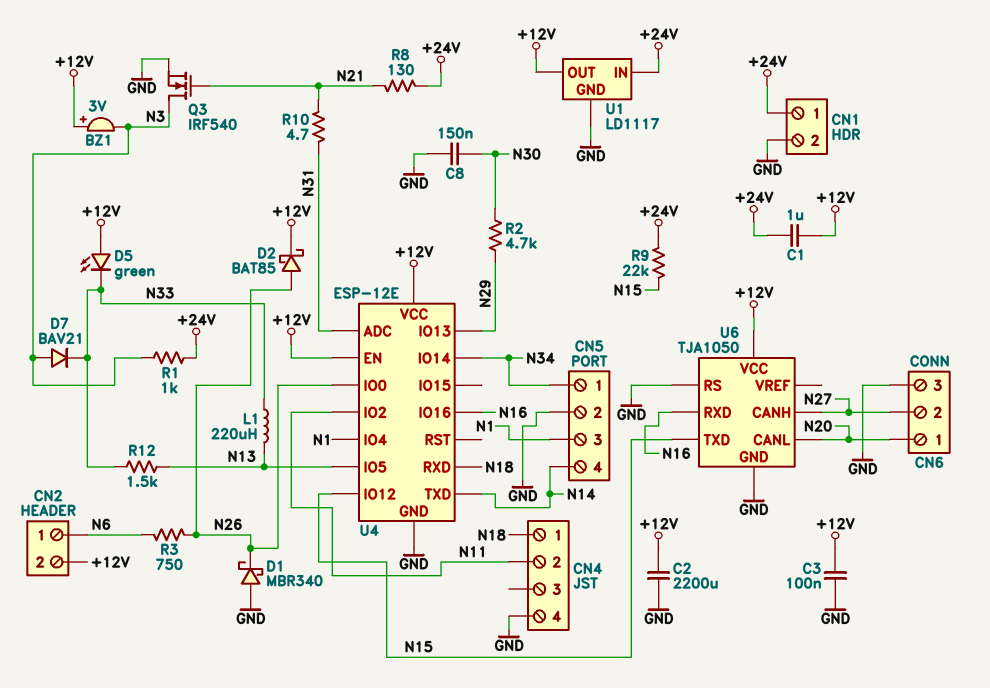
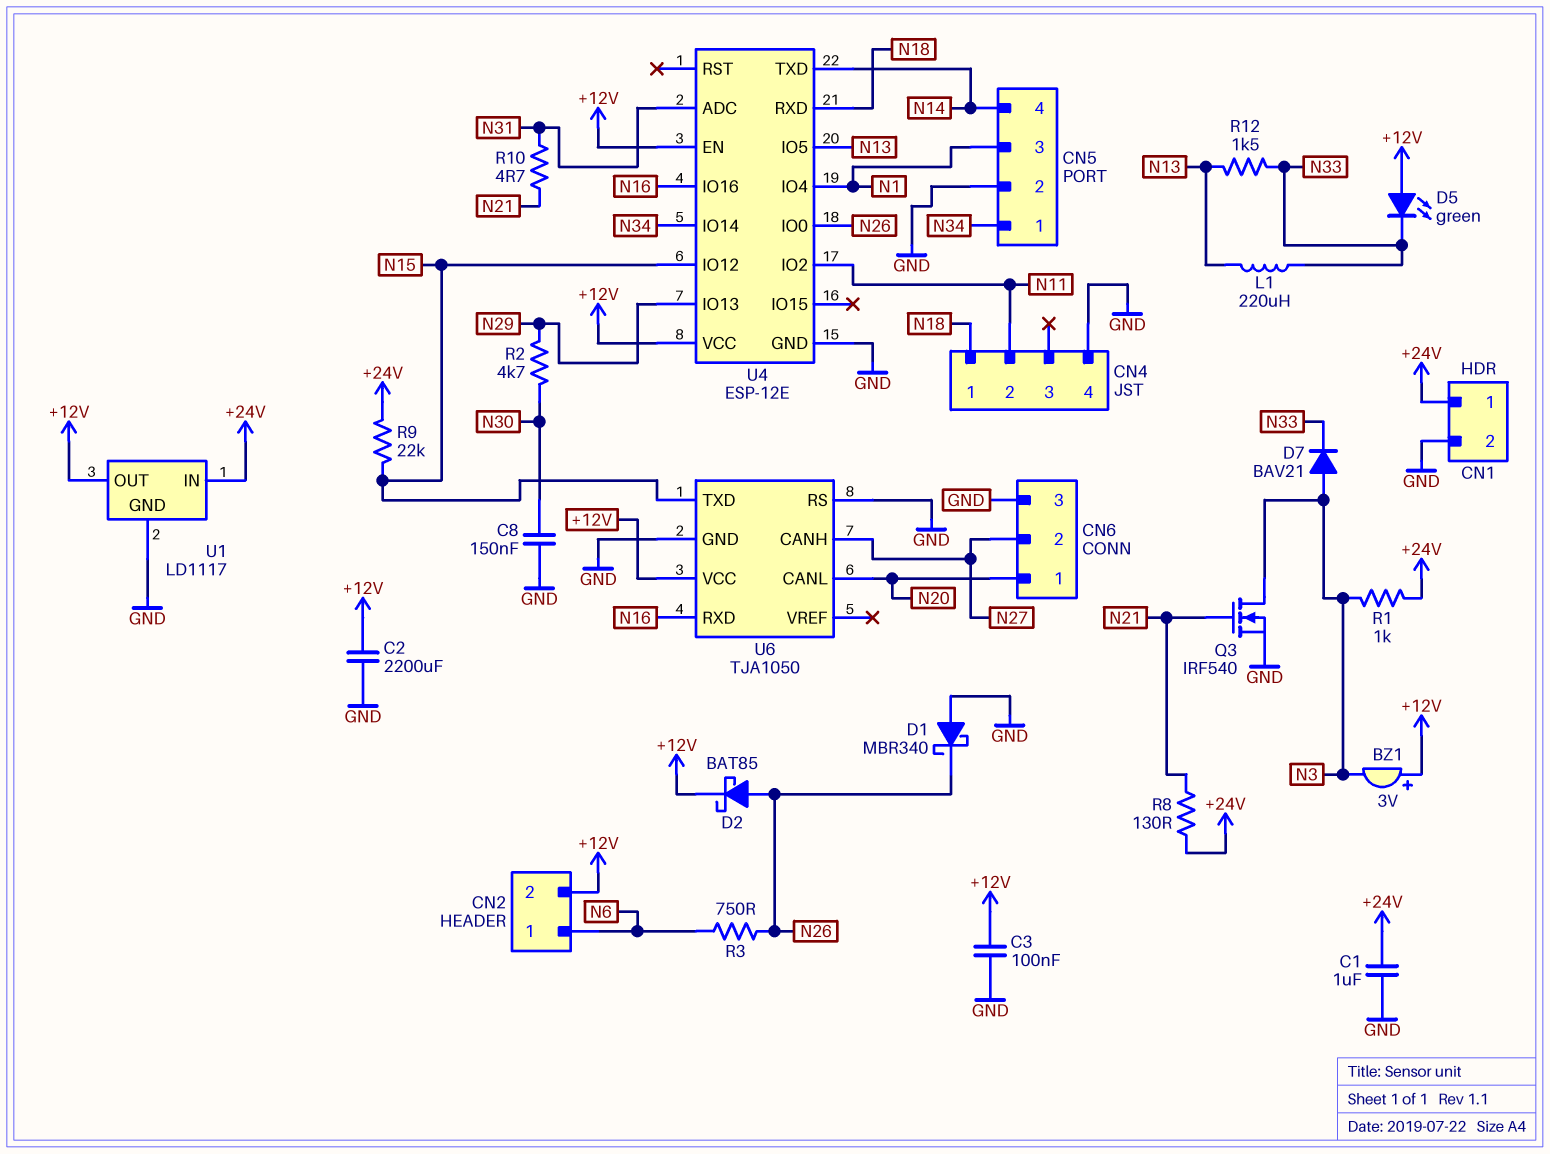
C1: 1uF (+12V, +24V) -> 1uF (+24V, GND)

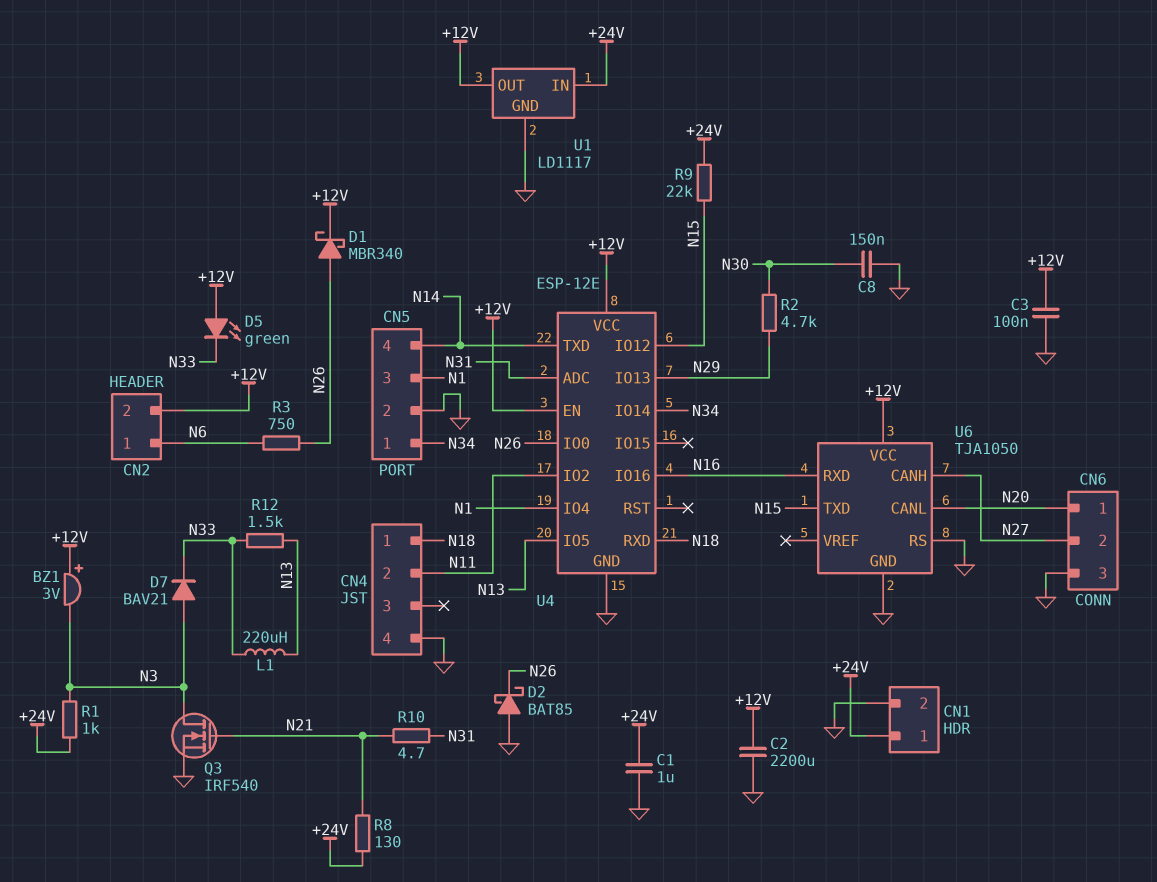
D1: schottky MBR340 (A GND, K N26) -> schottky MBR340 (A N26, K +12V)
D2: schottky BAT85 (A N26, K +12V) -> schottky BAT85 (A GND, K N26)

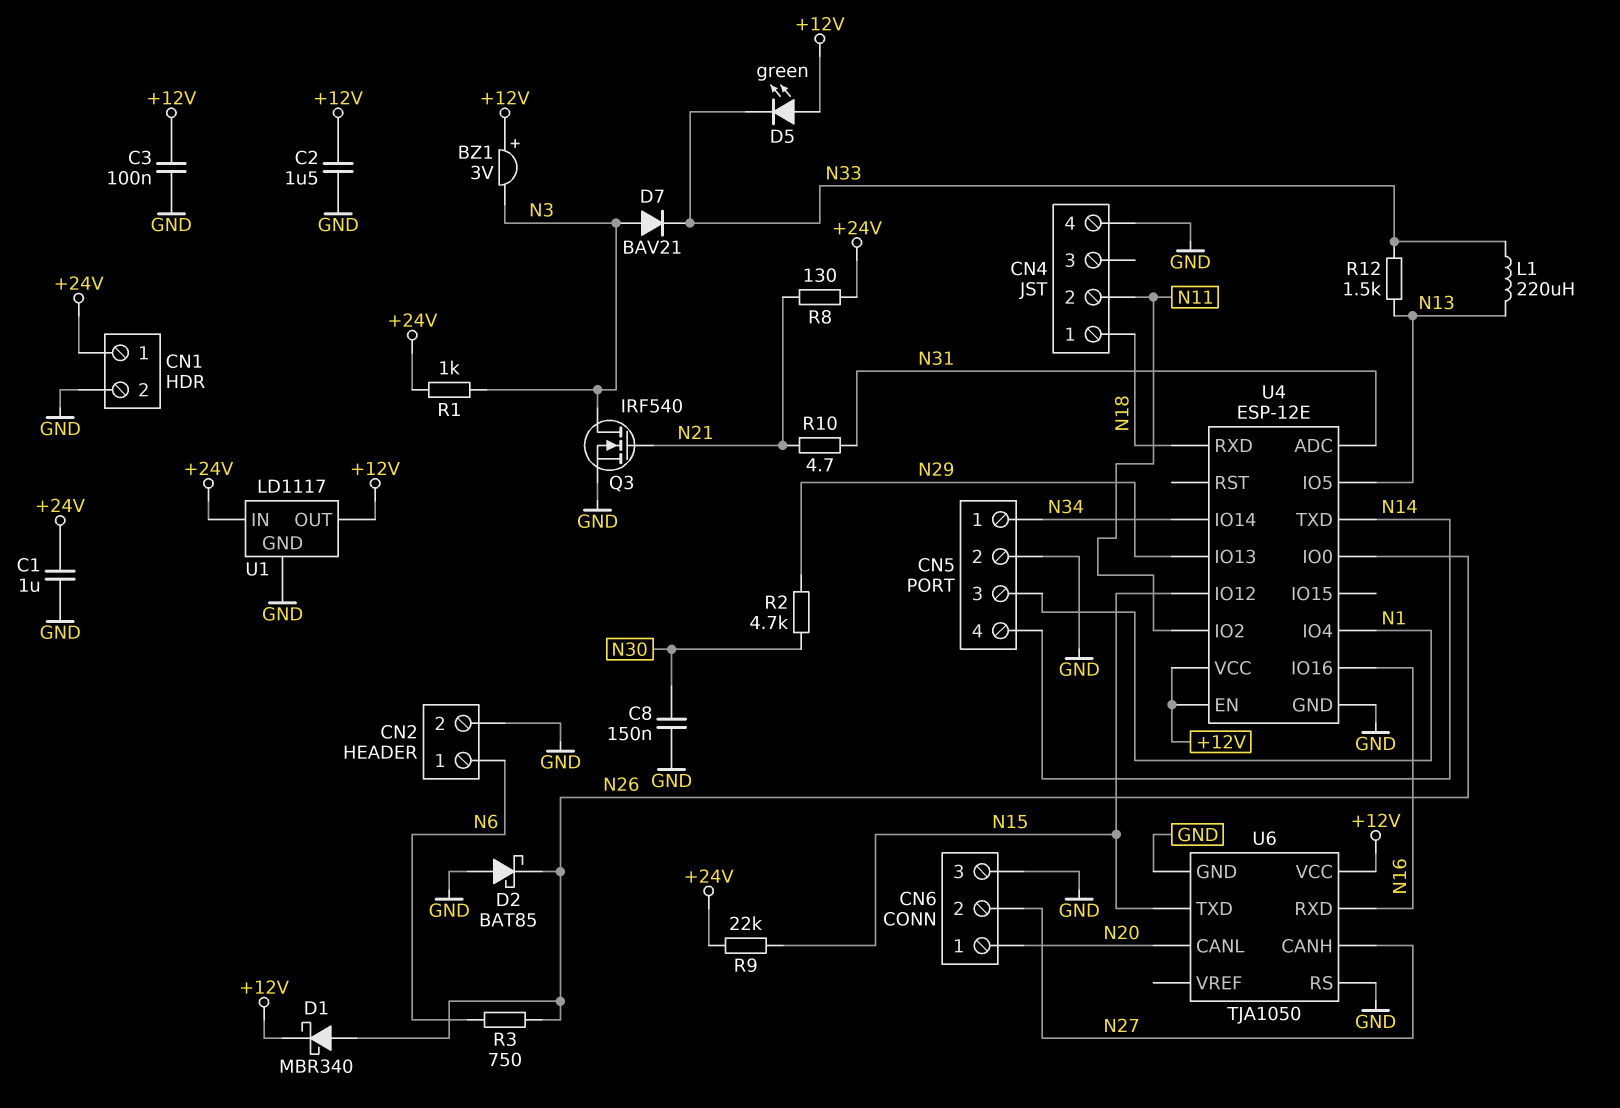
C2: 2200uF (+12V, GND) -> 1.5uF (+12V, GND)
CN2 pin 2: +12V -> GND

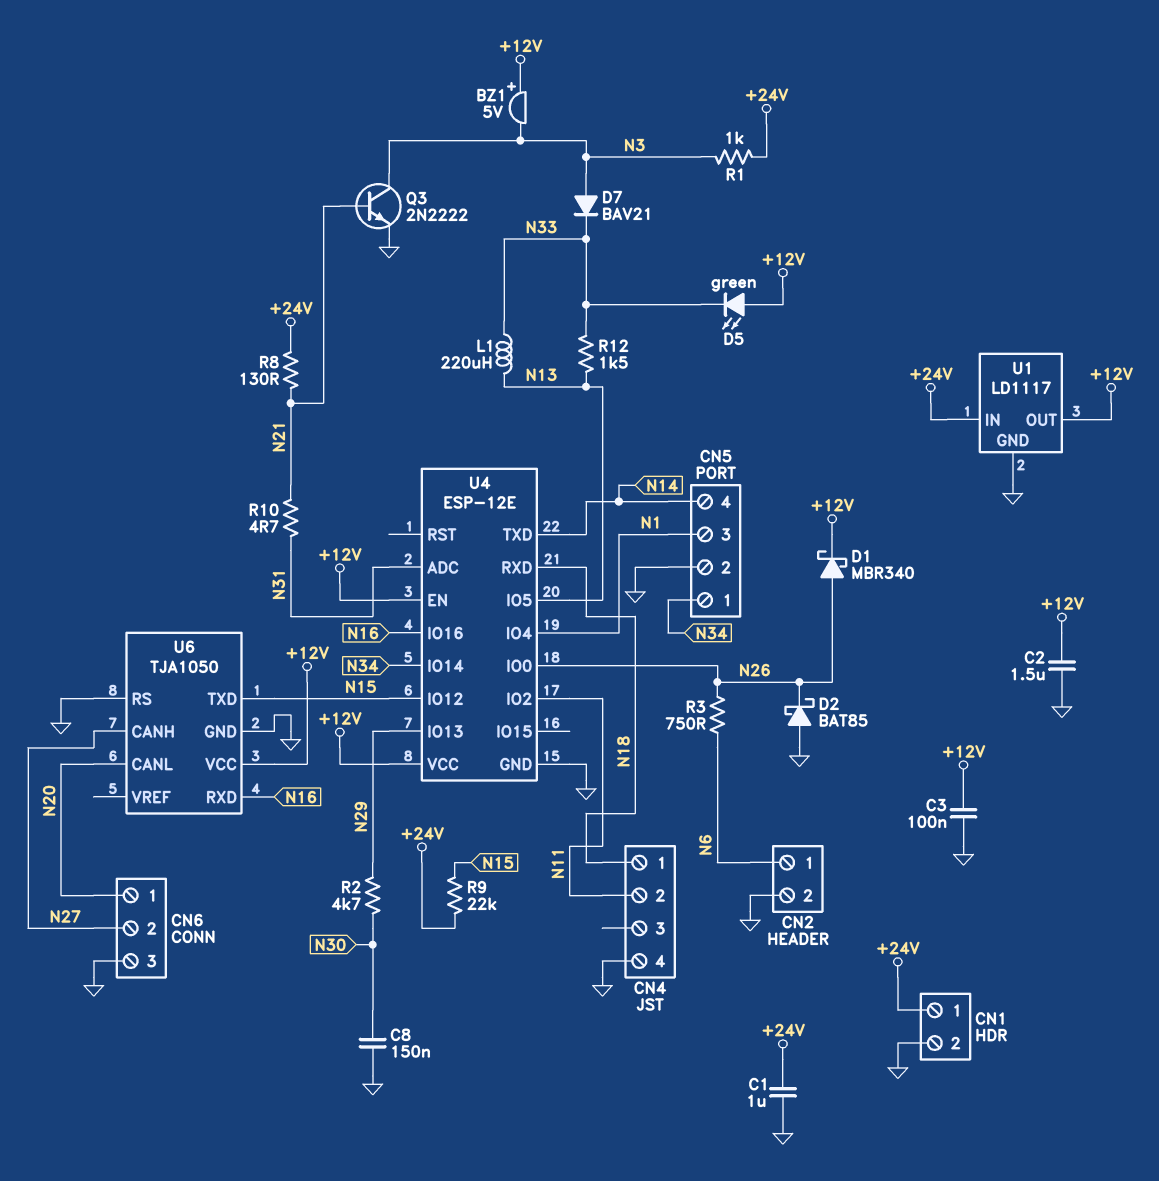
BZ1: buzzer 3V (plus +12V, minus N3) -> buzzer 5V (plus +12V, minus N3)
Q3: NMOS IRF540 (G N21, D N3, S GND) -> NPN 2N2222 (B N21, C N3, E GND)

